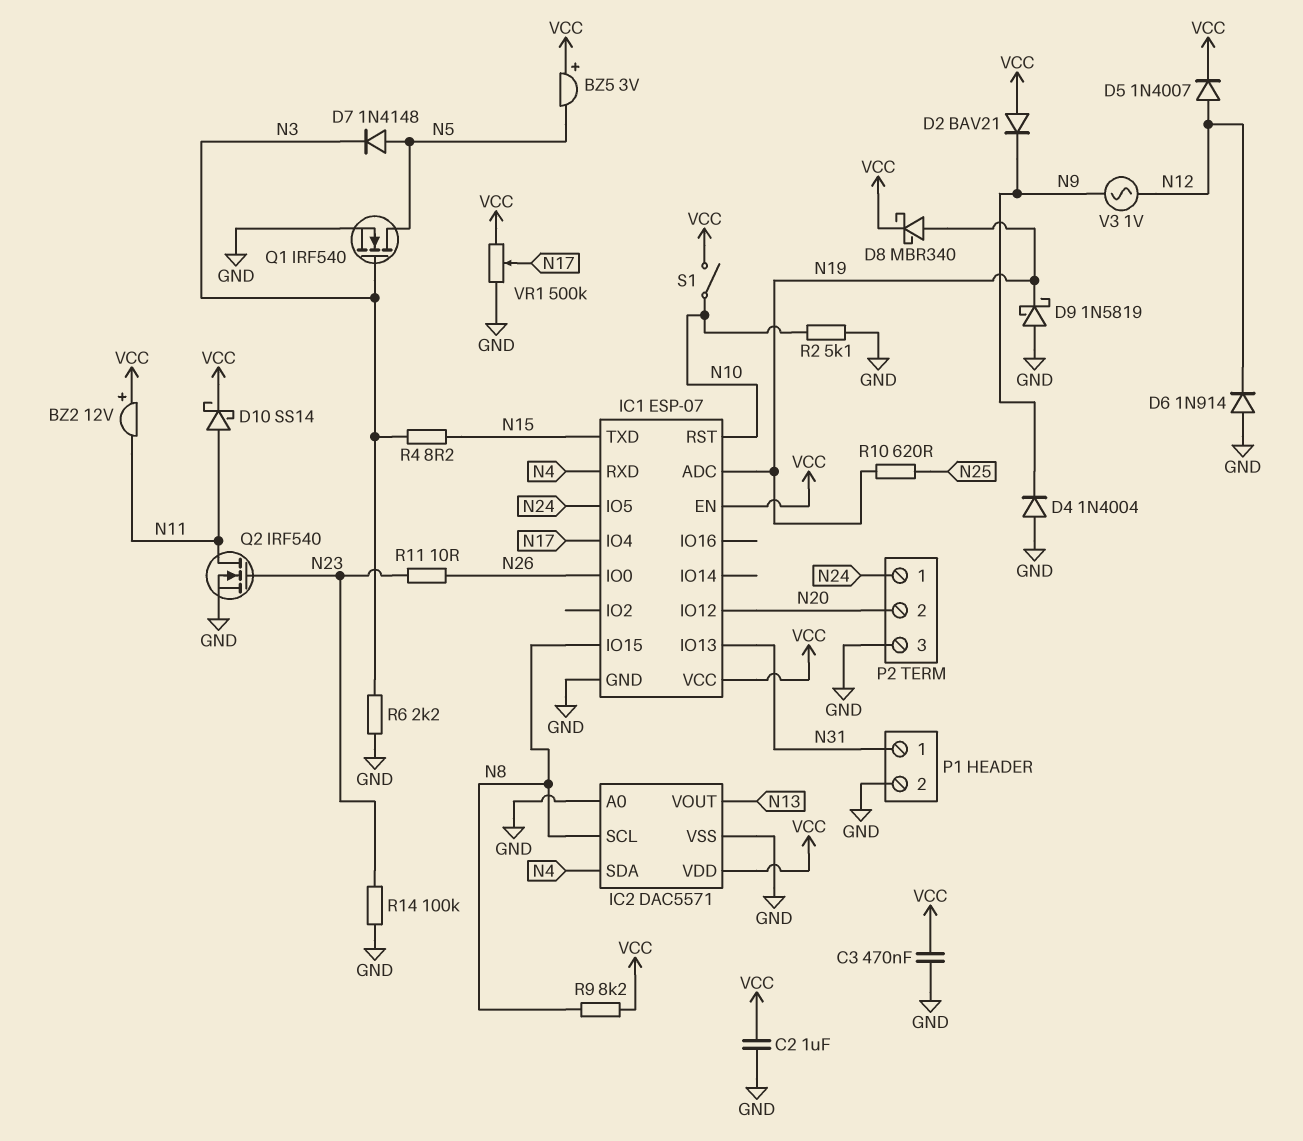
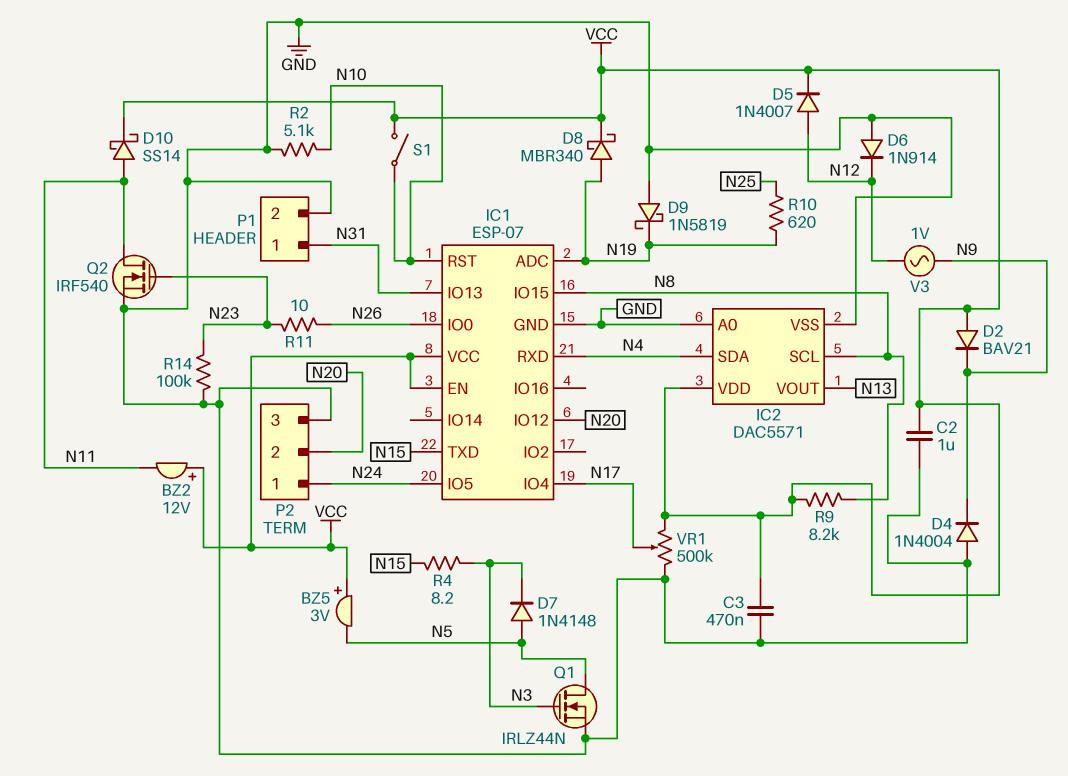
Q1: NMOS IRF540 (G N3, D N5, S GND) -> NMOS IRLZ44N (G N3, D N5, S GND)
R6: 2.2k (GND, N3) -> none

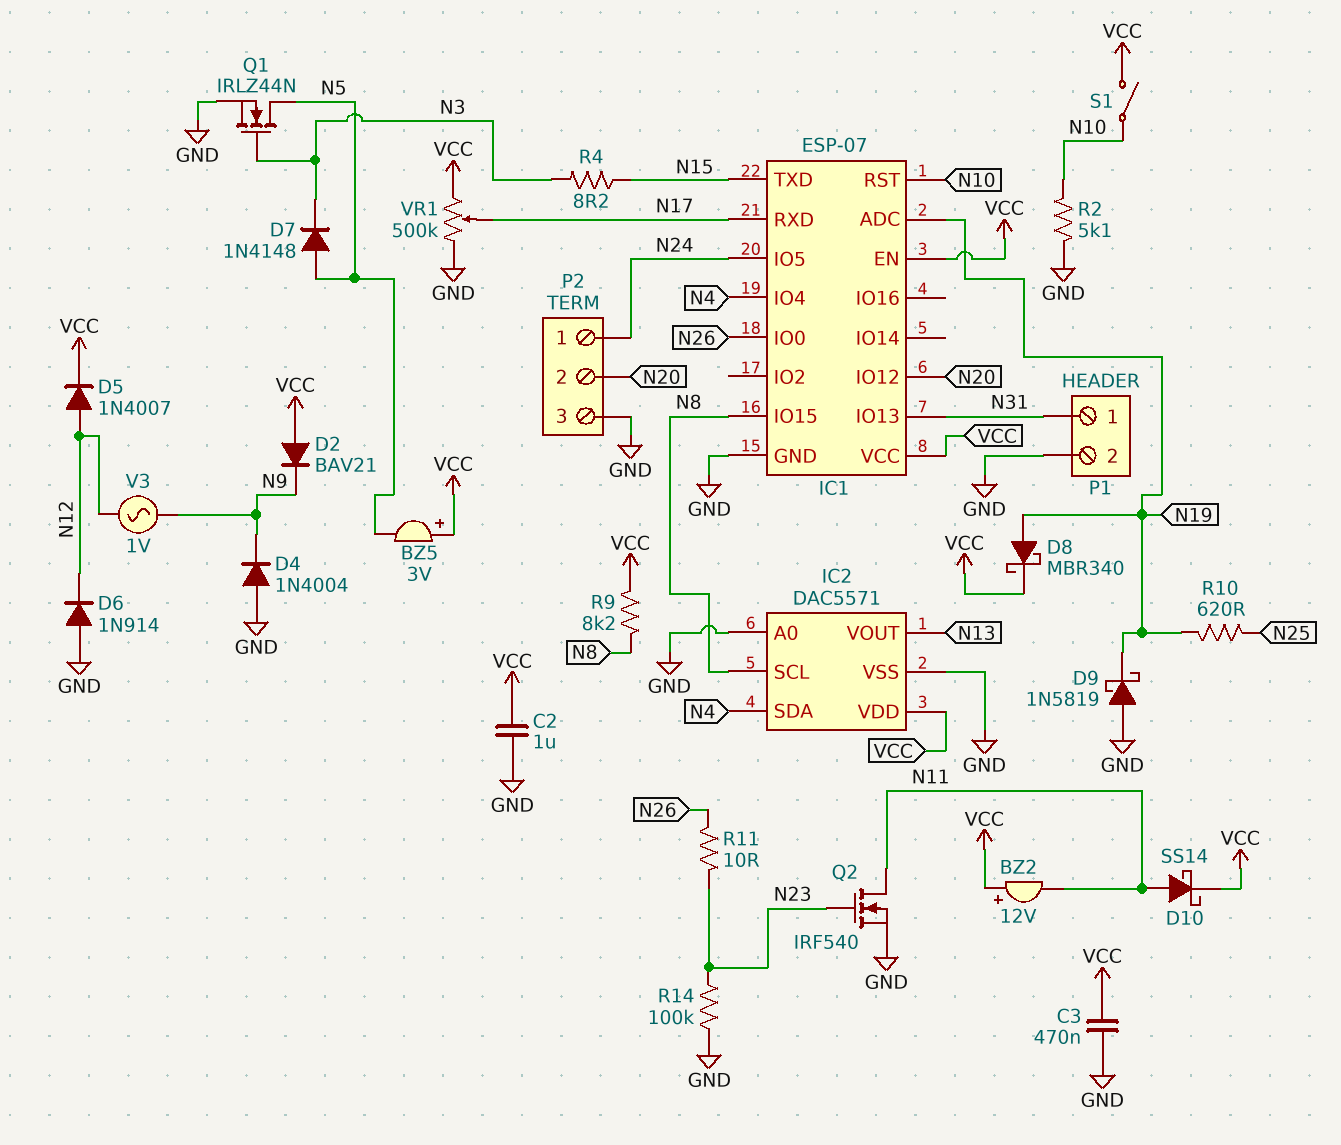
IC1 pin IO4: N17 -> N4
IC1 pin RXD: N4 -> N17

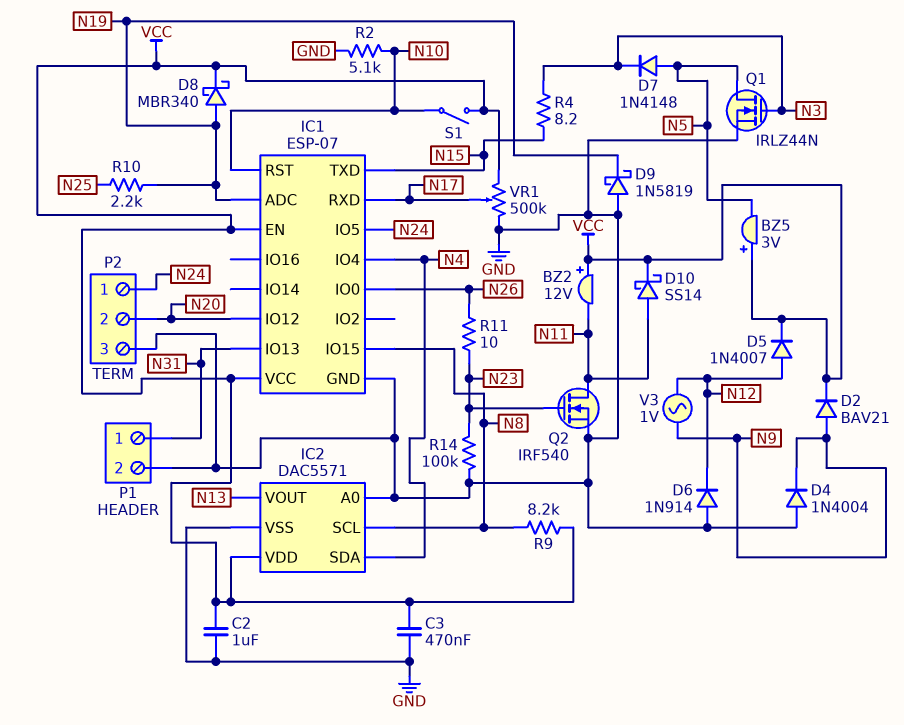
D2: diode BAV21 (A VCC, K N9) -> diode BAV21 (A N9, K VCC)
R10: 620 (N19, N25) -> 2.2k (N19, N25)

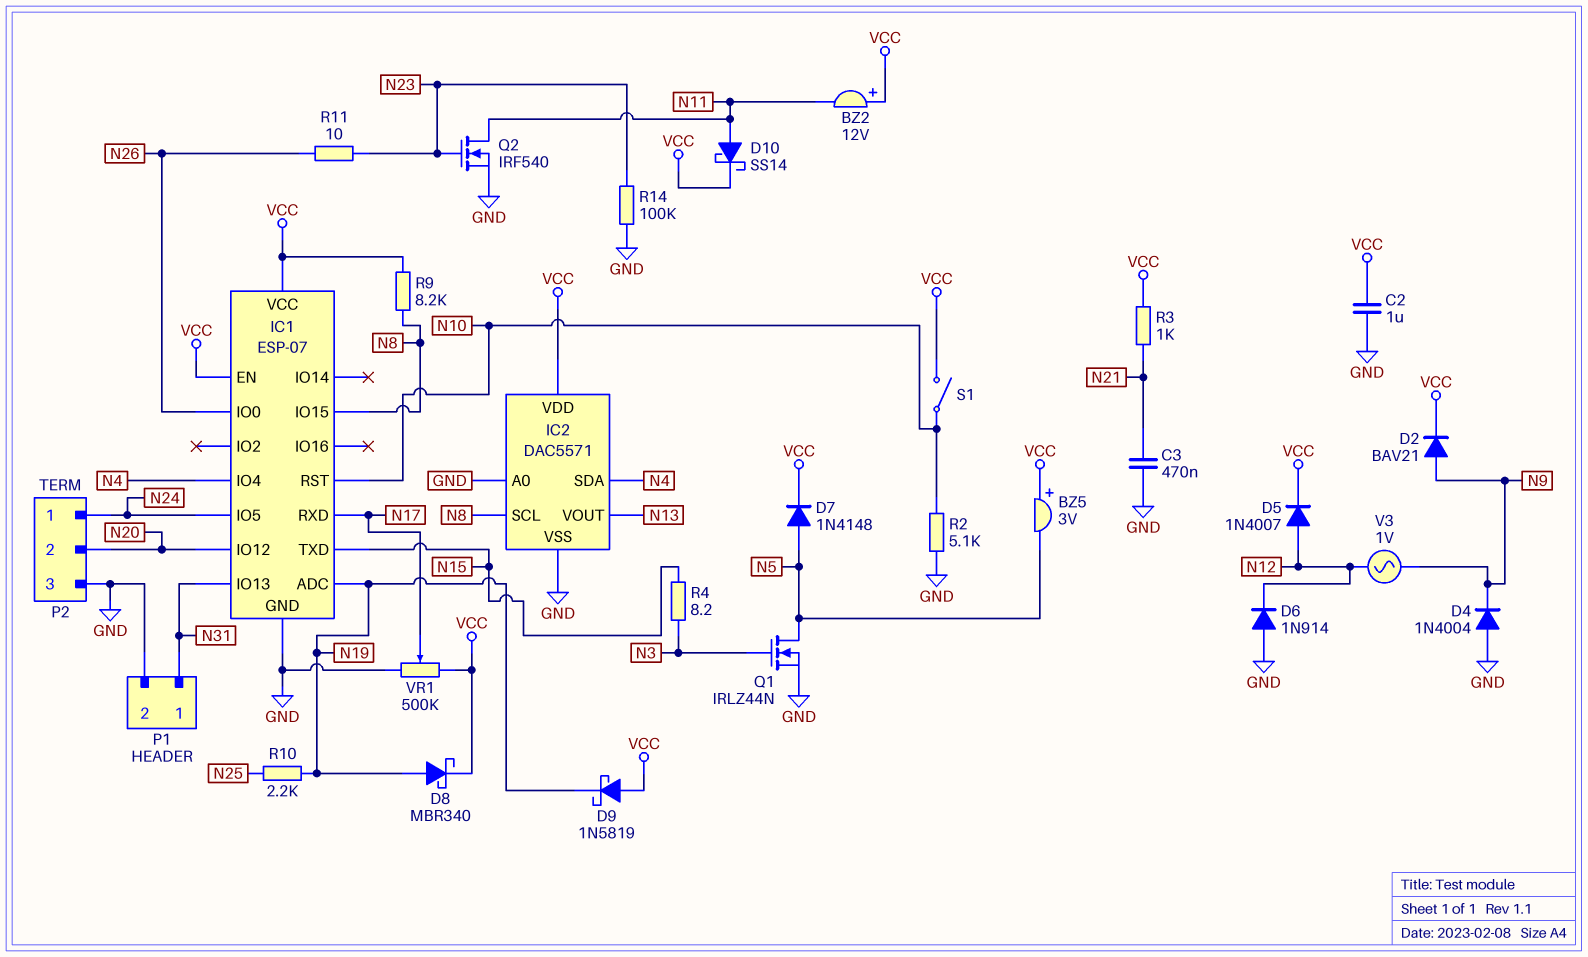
C3: 470nF (GND, VCC) -> 470nF (GND, N21)
D7: diode 1N4148 (A N5, K N3) -> diode 1N4148 (A N5, K VCC)
D9: schottky 1N5819 (A GND, K N19) -> schottky 1N5819 (A VCC, K N19)
R3: none -> 1k (N21, VCC)

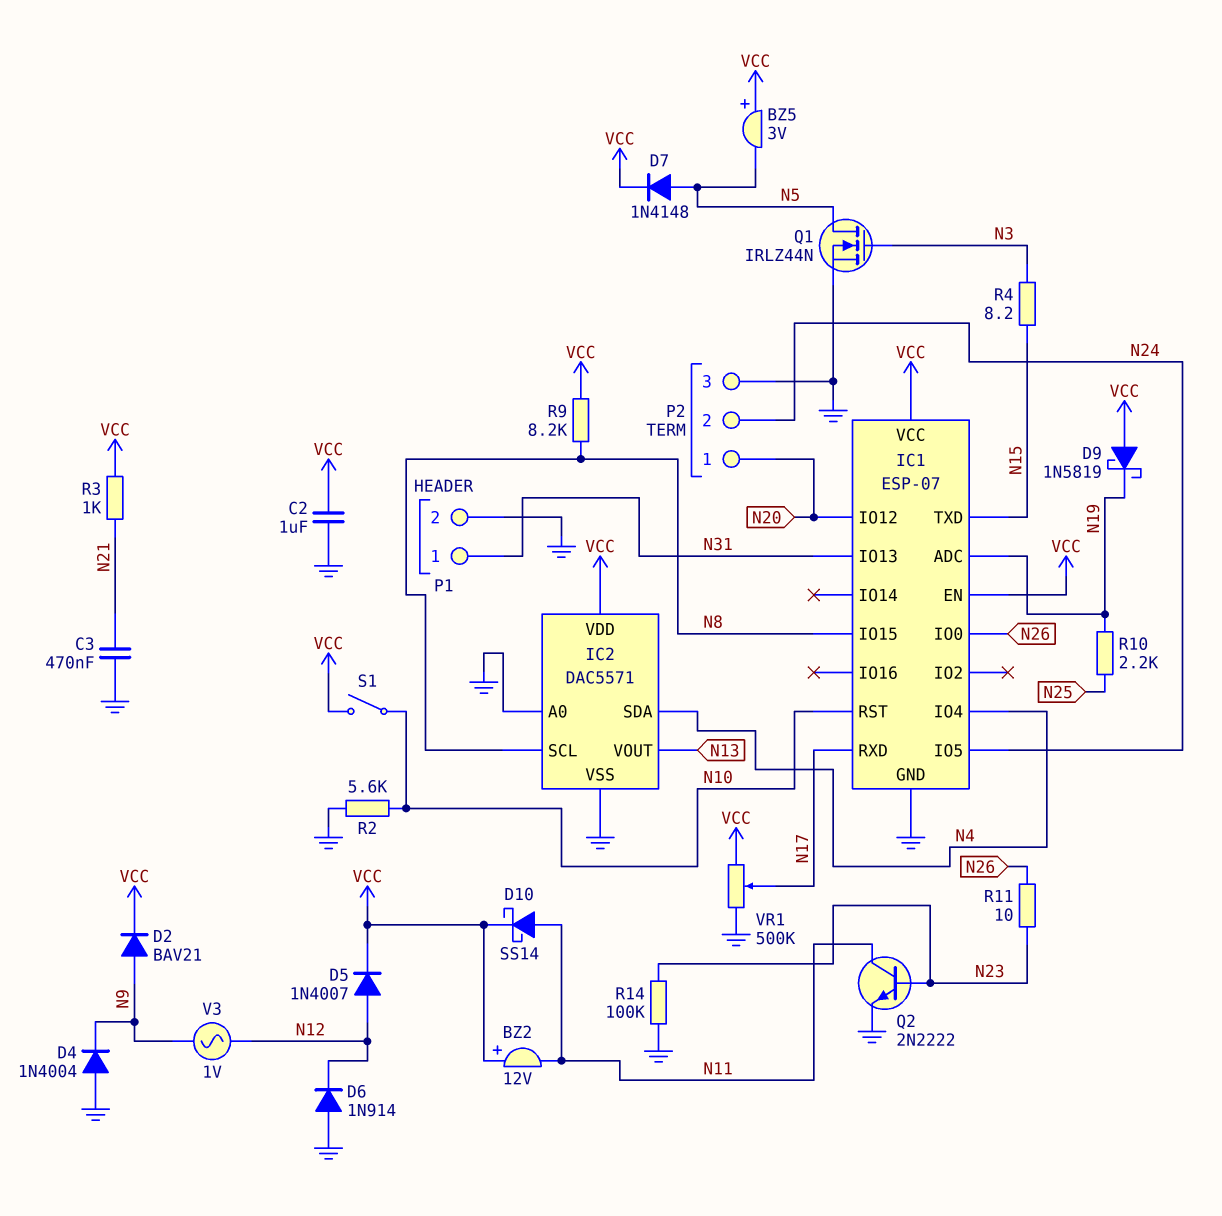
D8: schottky MBR340 (A N19, K VCC) -> none
P2 pin 1: N24 -> N20
P2 pin 2: N20 -> N24
Q2: NMOS IRF540 (G N23, D N11, S GND) -> NPN 2N2222 (B N23, C N11, E GND)
R2: 5.1k (GND, N10) -> 5.6k (GND, N10)

